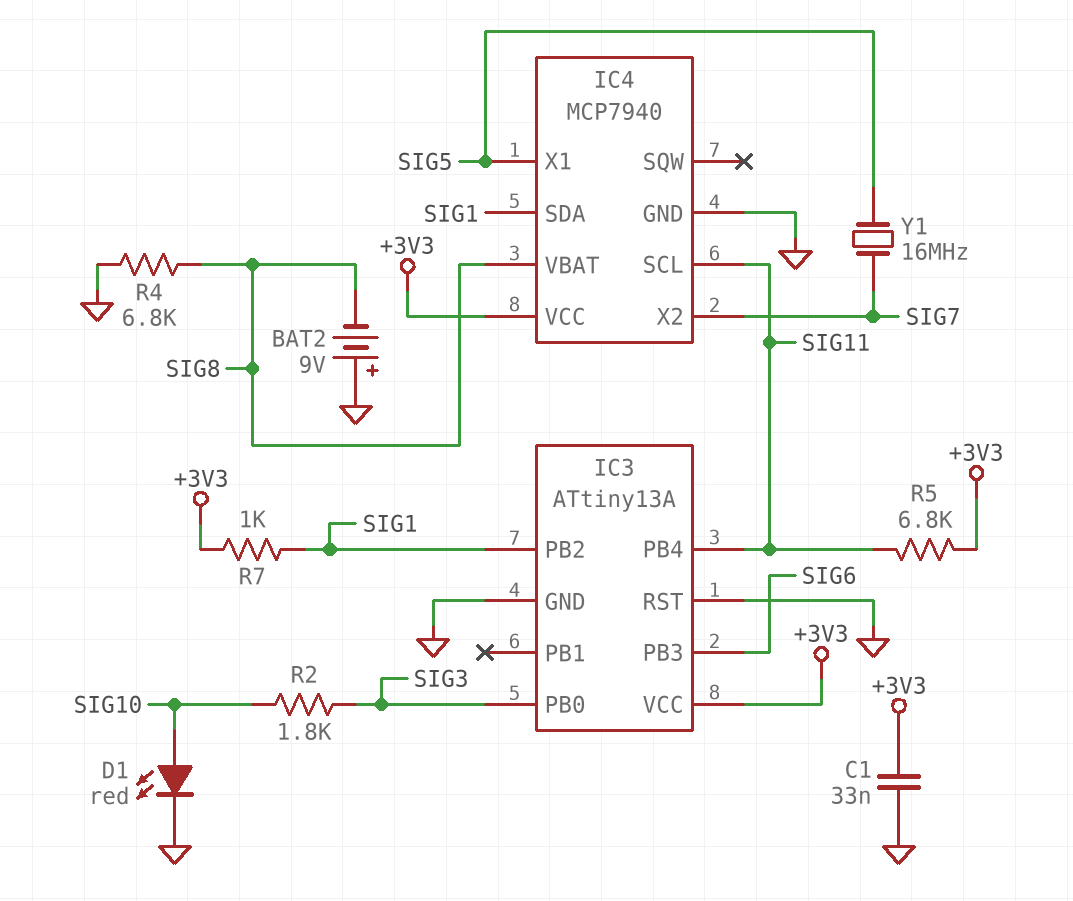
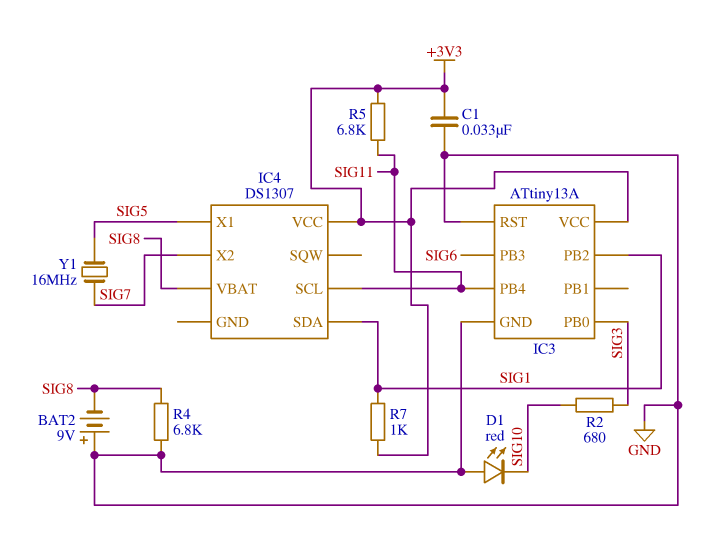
D1: LED red (A SIG10, K GND) -> LED red (A GND, K SIG10)
IC4: MCP7940 -> DS1307
IC4 pin GND: GND -> none
R2: 1.8k (SIG3, SIG10) -> 680 (SIG3, SIG10)

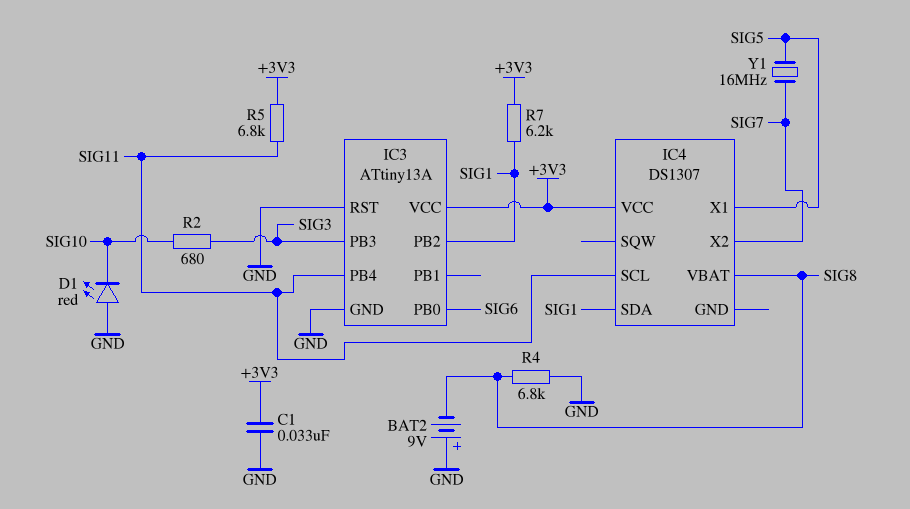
IC3 pin PB0: SIG3 -> SIG6
IC3 pin PB3: SIG6 -> SIG3
R7: 1k (+3V3, SIG1) -> 6.2k (+3V3, SIG1)

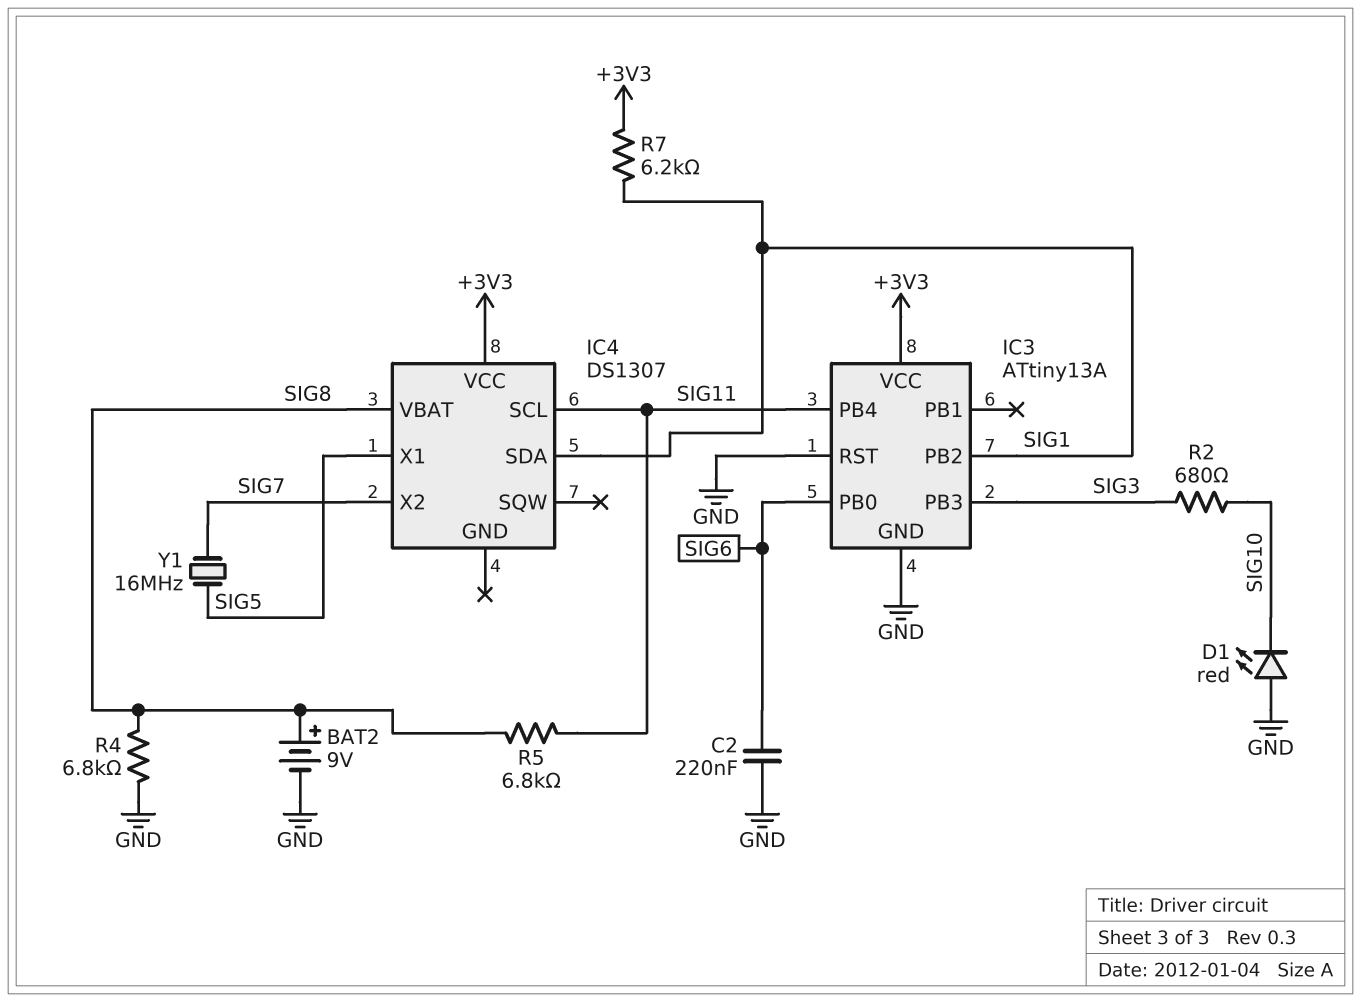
BAT2: 9V (plus GND, minus SIG8) -> 9V (plus SIG8, minus GND)
C1: 33nF (+3V3, GND) -> none
C2: none -> 220nF (GND, SIG6)
R5: 6.8k (+3V3, SIG11) -> 6.8k (SIG8, SIG11)

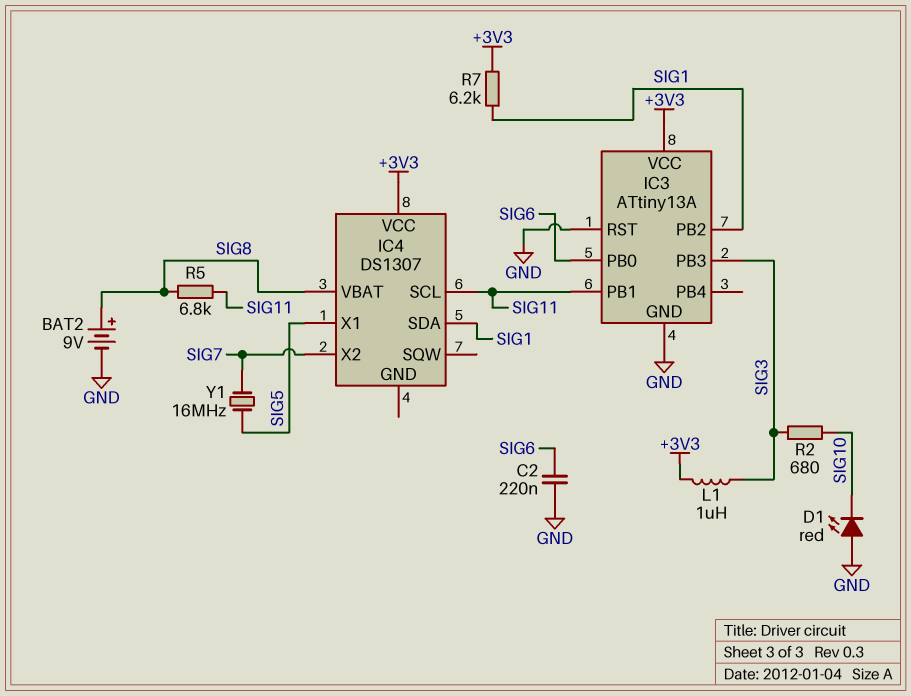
IC3 pin PB1: none -> SIG11
IC3 pin PB4: SIG11 -> none
L1: none -> 1uH (+3V3, SIG3)
R4: 6.8k (GND, SIG8) -> none

